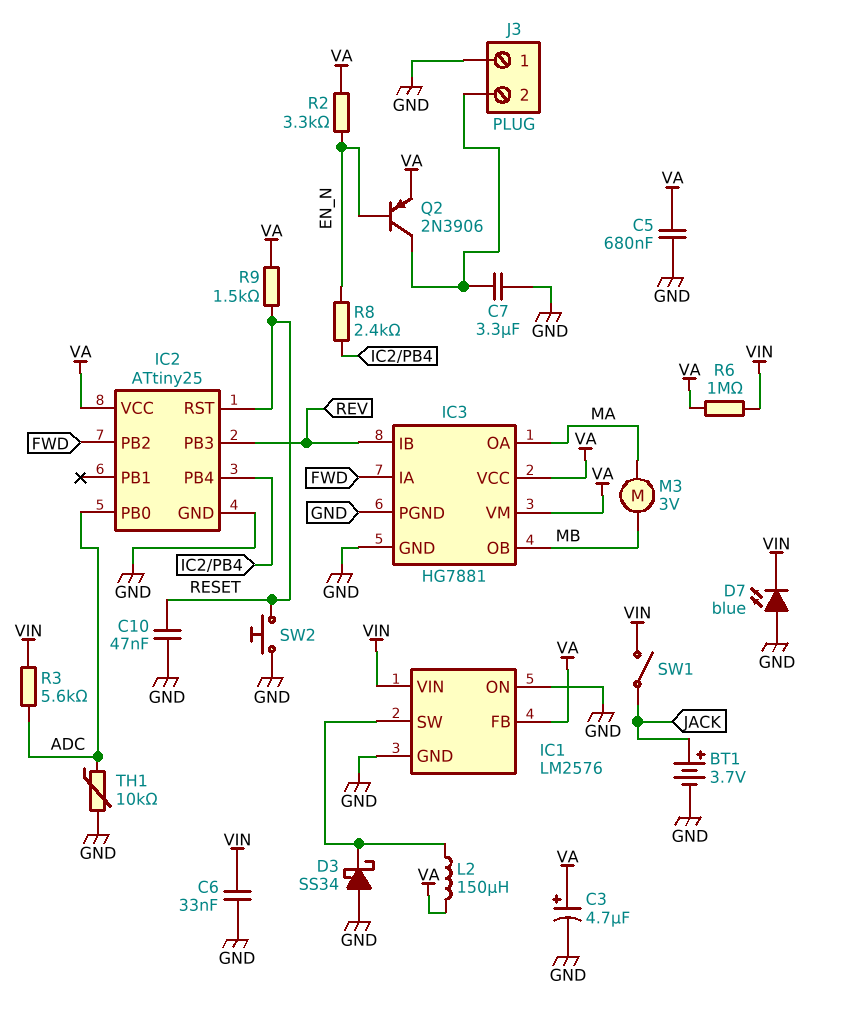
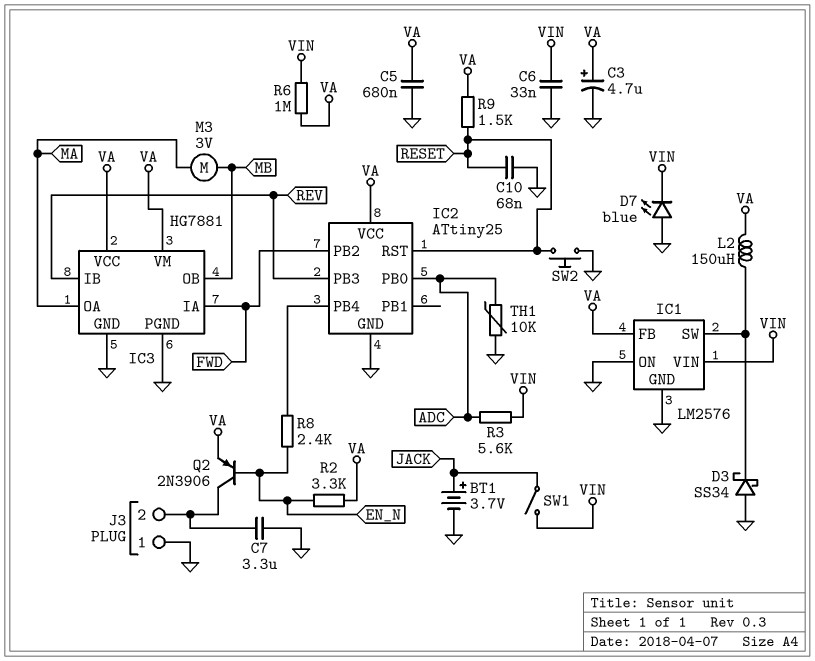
C10: 47nF (GND, RESET) -> 68nF (GND, RESET)

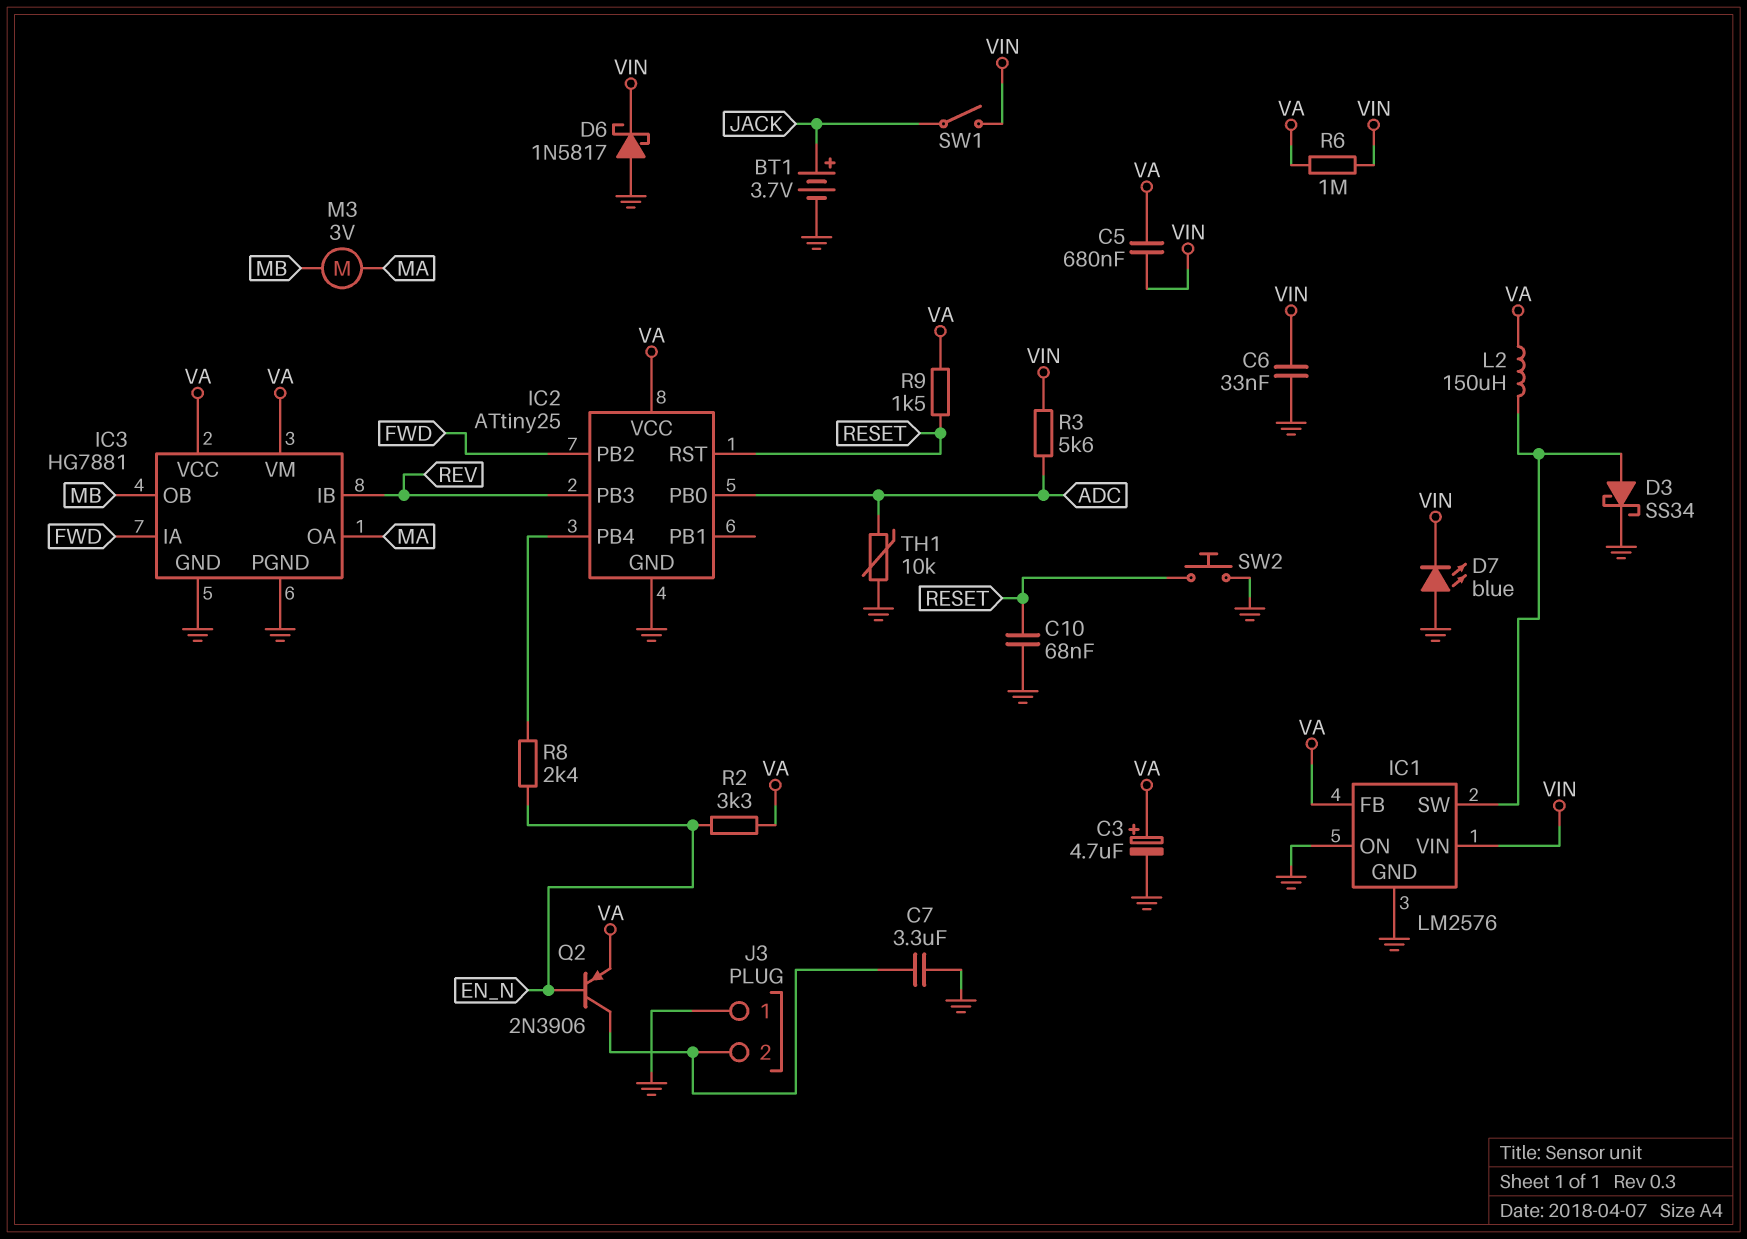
C5: 680nF (GND, VA) -> 680nF (VA, VIN)
D3: schottky SS34 (A GND, K IC1/SW) -> schottky SS34 (A IC1/SW, K GND)
D6: none -> schottky 1N5817 (A GND, K VIN)

